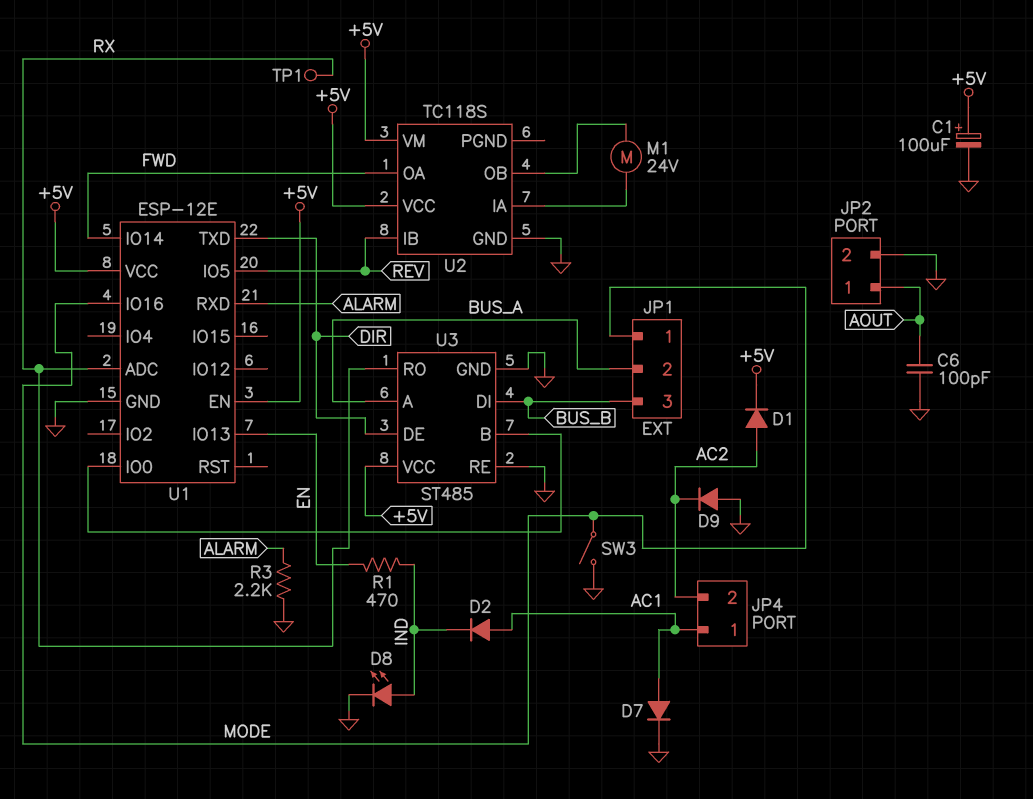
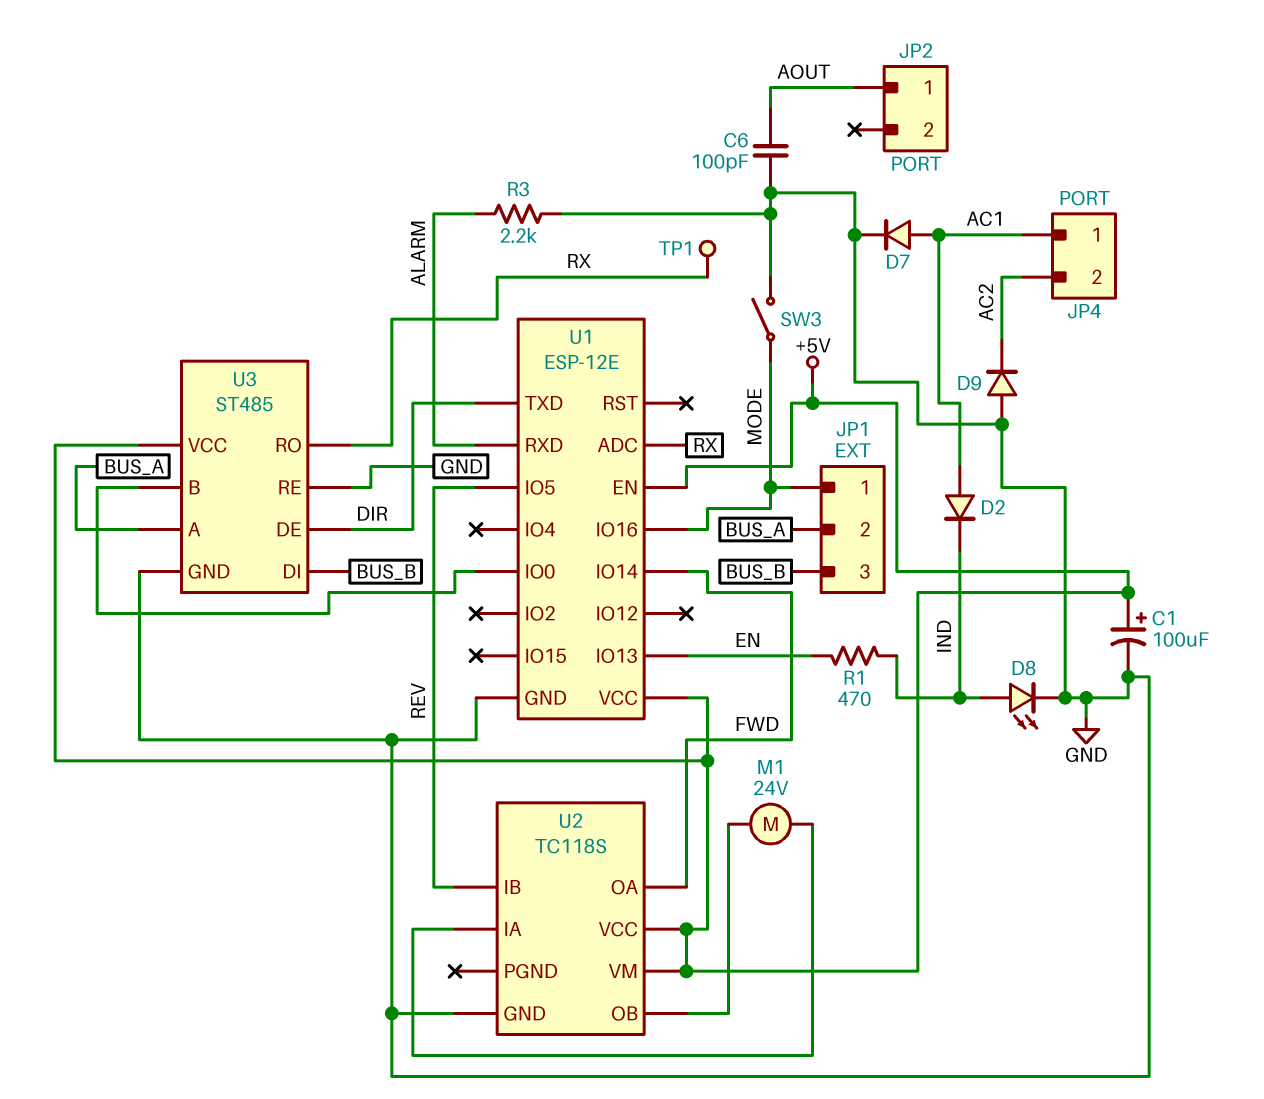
D1: diode (A AC2, K +5V) -> none
JP2 pin 2: GND -> none

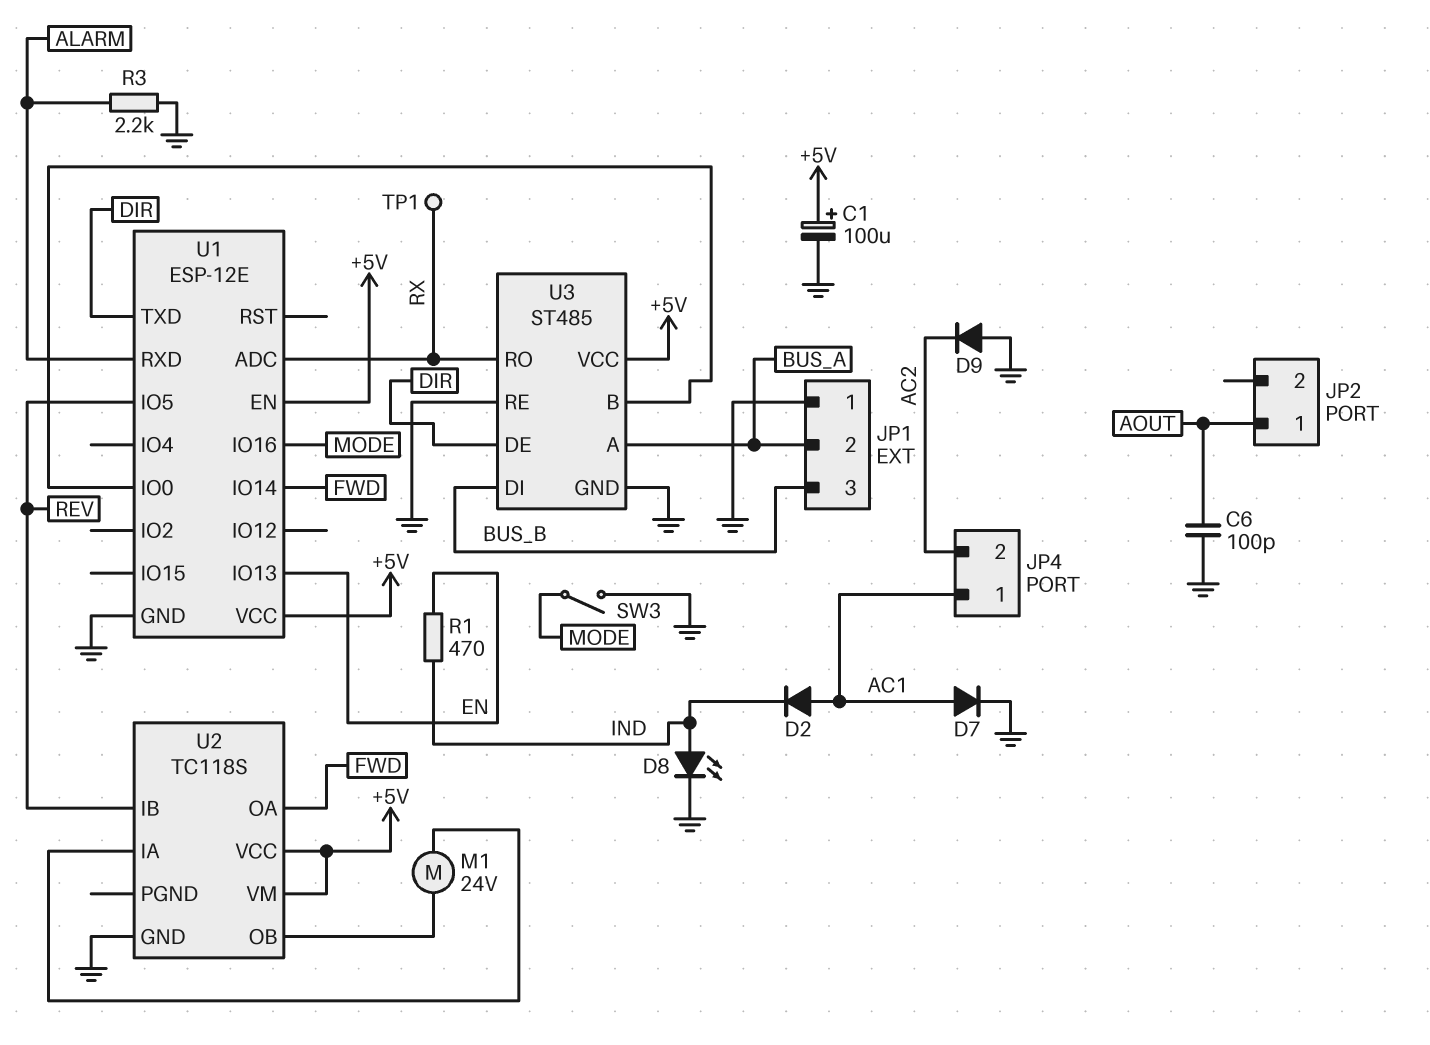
JP1 pin 1: MODE -> GND

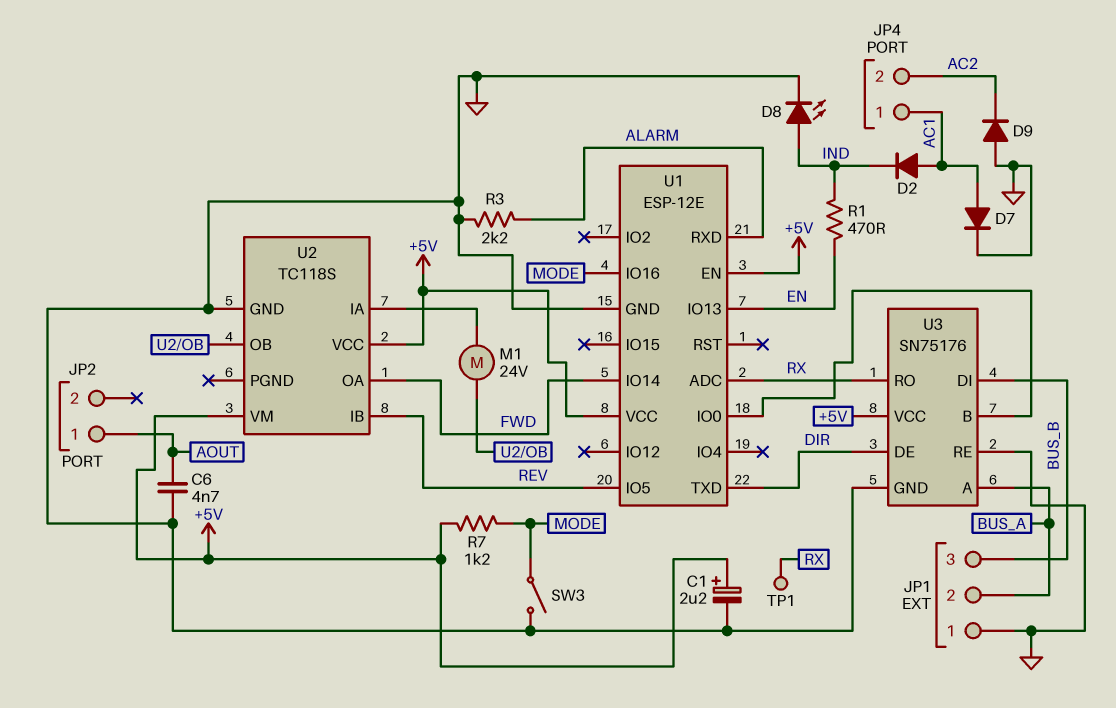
C1: 100uF (plus +5V, minus GND) -> 2.2uF (plus +5V, minus GND)
C6: 100pF (AOUT, GND) -> 4.7nF (AOUT, GND)
R7: none -> 1.2k (+5V, MODE)
U3: ST485 -> SN75176

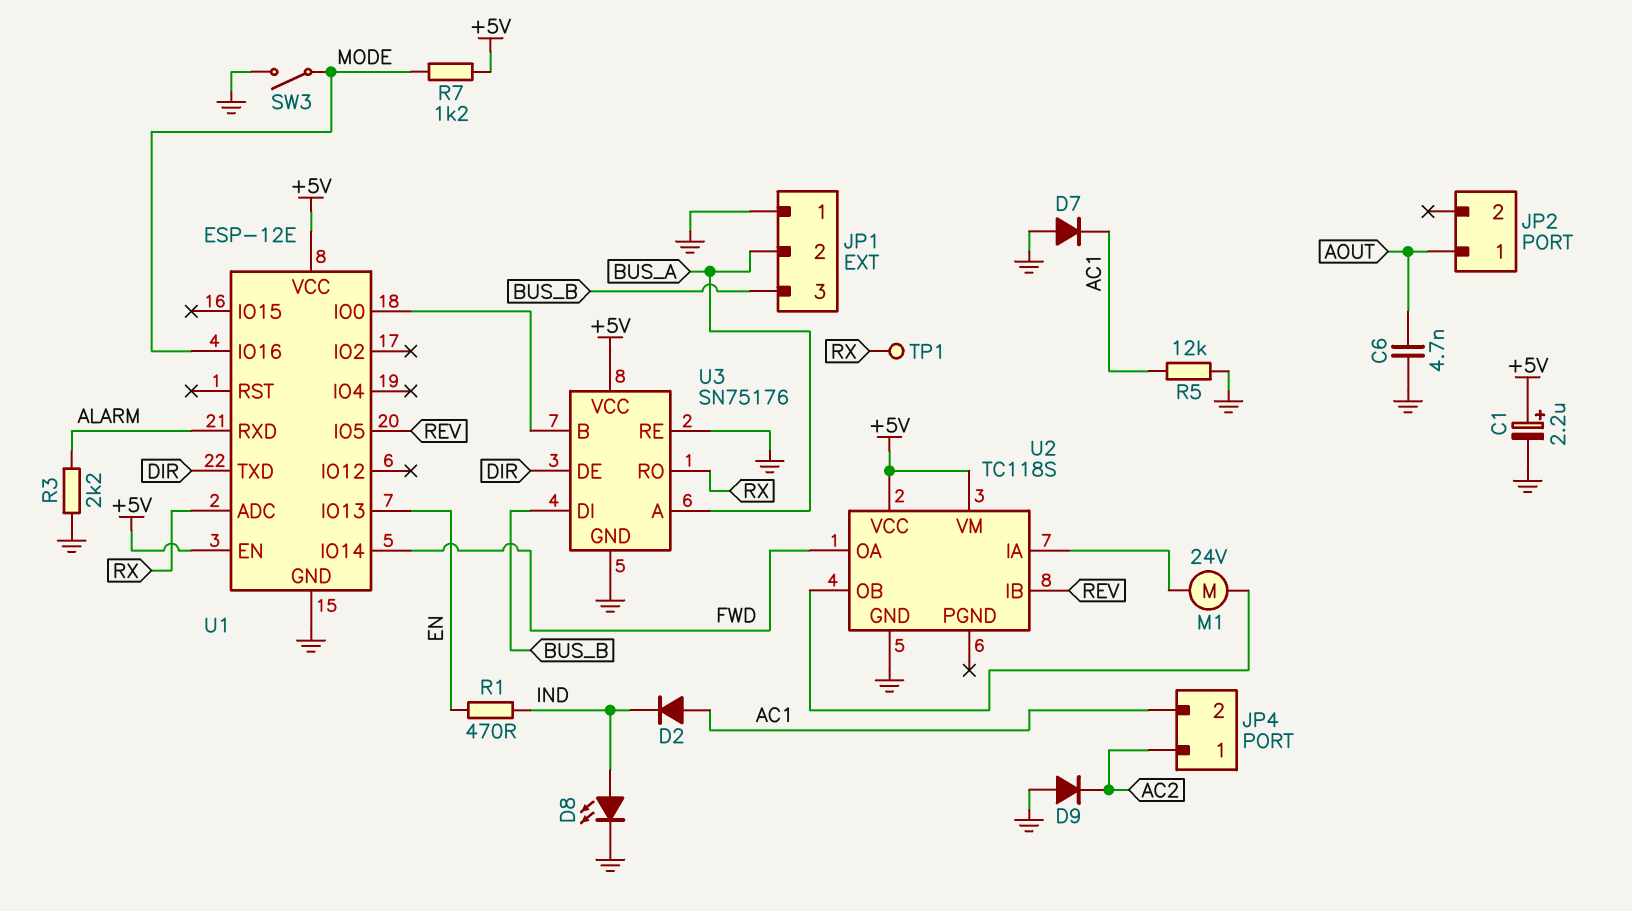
D7: diode (A AC1, K GND) -> diode (A GND, K AC1)
JP4 pin 1: AC1 -> AC2
JP4 pin 2: AC2 -> AC1
R5: none -> 12k (AC1, GND)

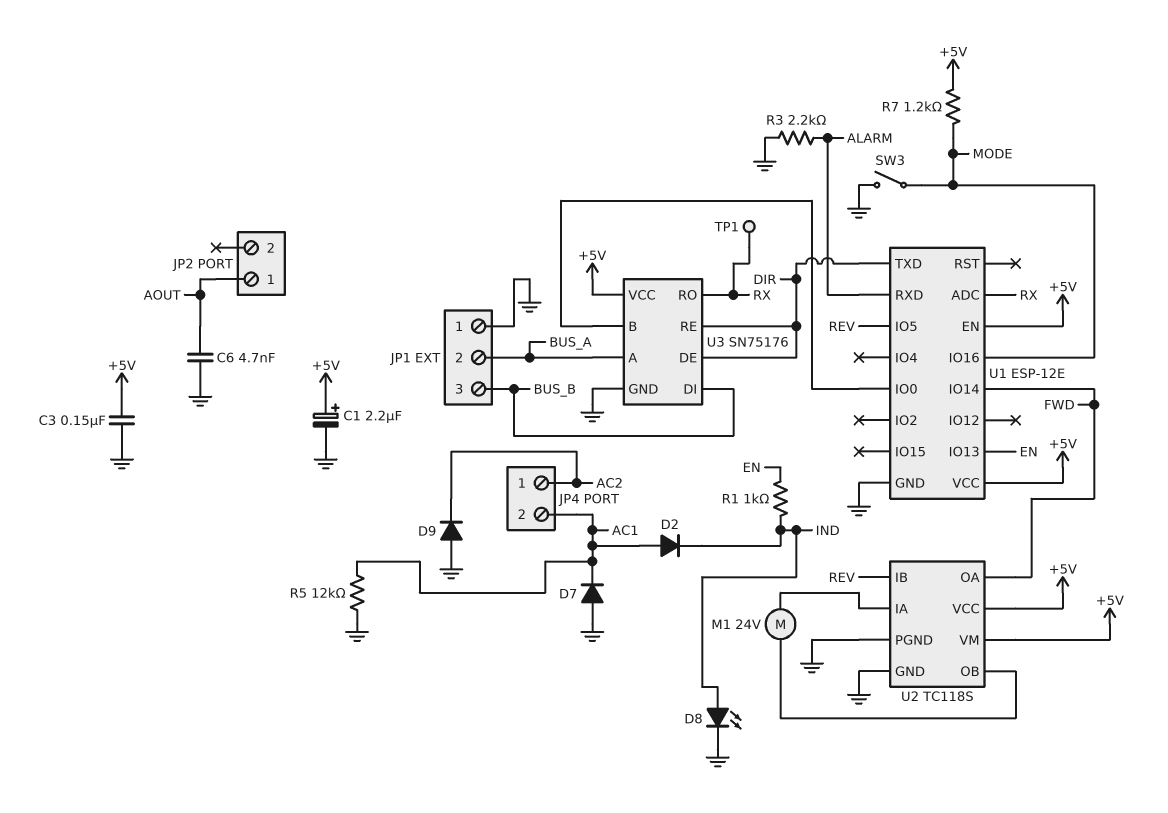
C3: none -> 150nF (+5V, GND)
R1: 470 (EN, IND) -> 1k (EN, IND)
U2 pin PGND: none -> GND
U3 pin RE: GND -> DIR

